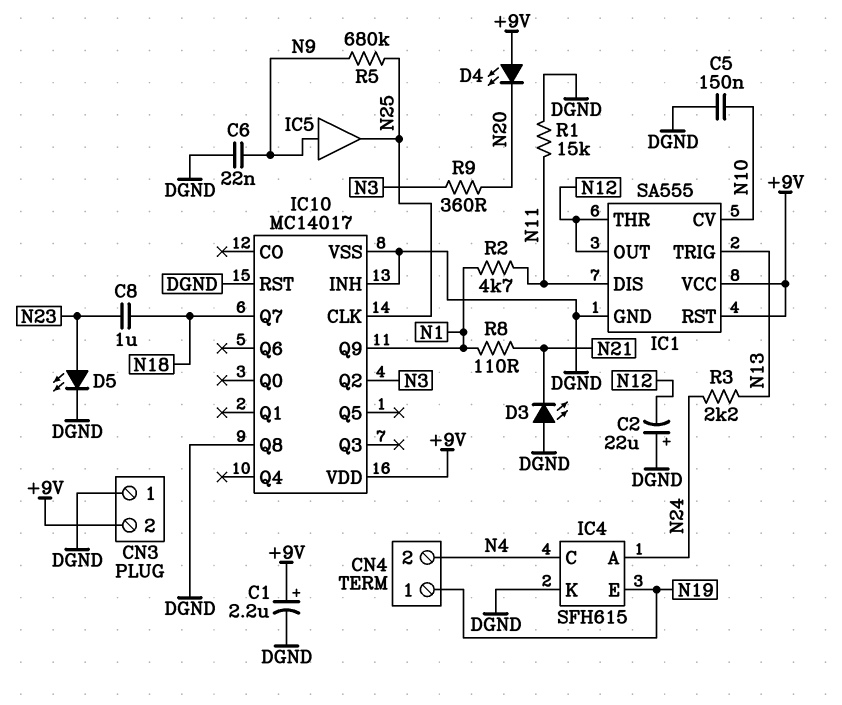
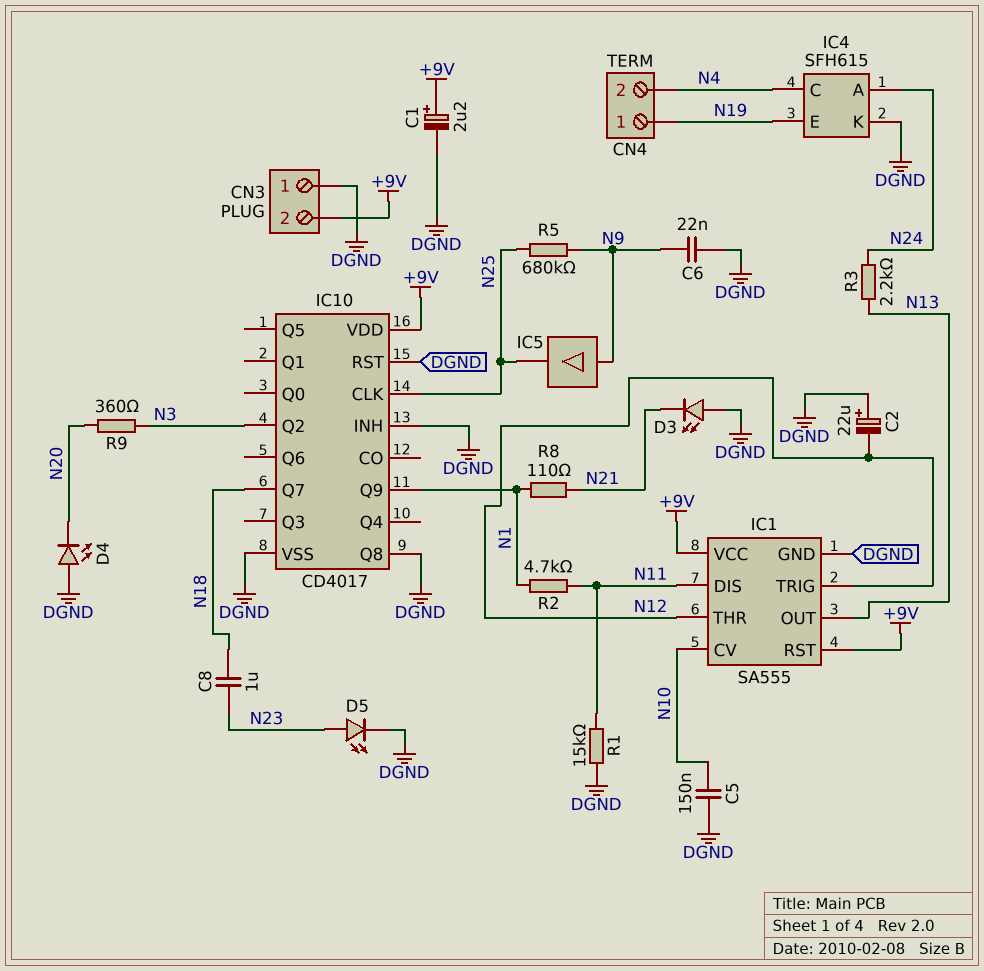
D4: LED (A +9V, K N20) -> LED (A DGND, K N20)
IC1 pin OUT: N12 -> N13
IC1 pin TRIG: N13 -> N12
IC10: MC14017 -> CD4017

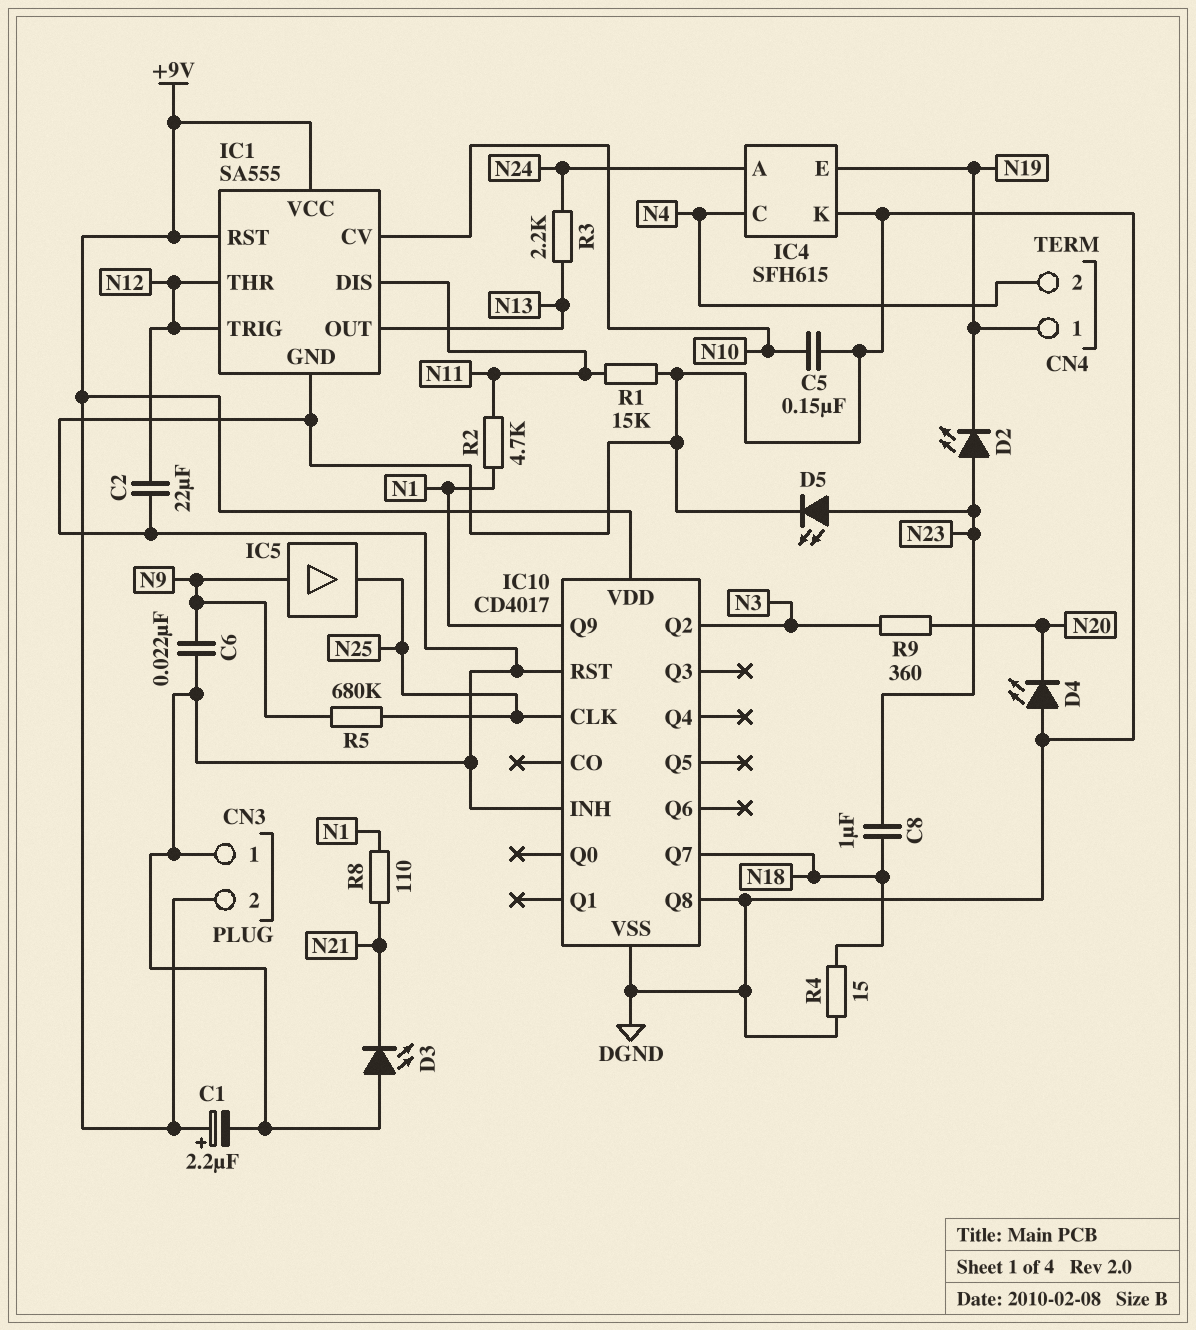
C2: 22uF (plus DGND, minus N12) -> 22uF (DGND, N12)
D2: none -> LED (A N23, K N19)
R4: none -> 15 (DGND, N18)

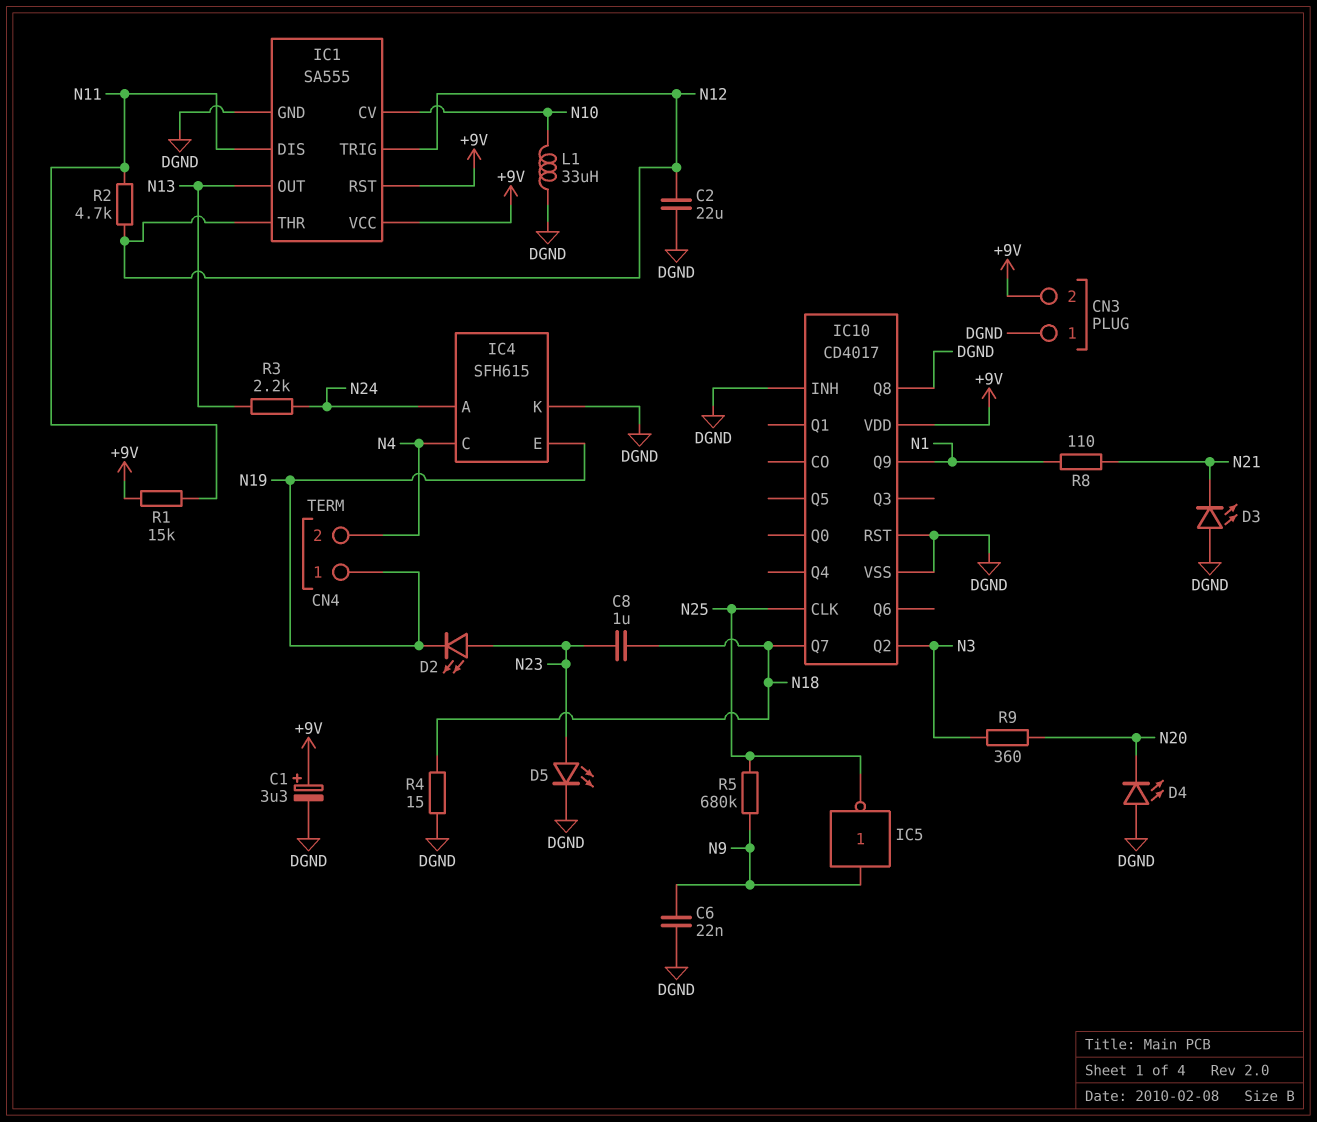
C1: 2.2uF (plus +9V, minus DGND) -> 3.3uF (plus +9V, minus DGND)
C5: 150nF (DGND, N10) -> none
IC5: buffer (in N9, out N25) -> NOT (in N9, out N25)
L1: none -> 33uH (DGND, N10)
R1: 15k (DGND, N11) -> 15k (+9V, N11)
R2: 4.7k (N1, N11) -> 4.7k (N11, N12)

